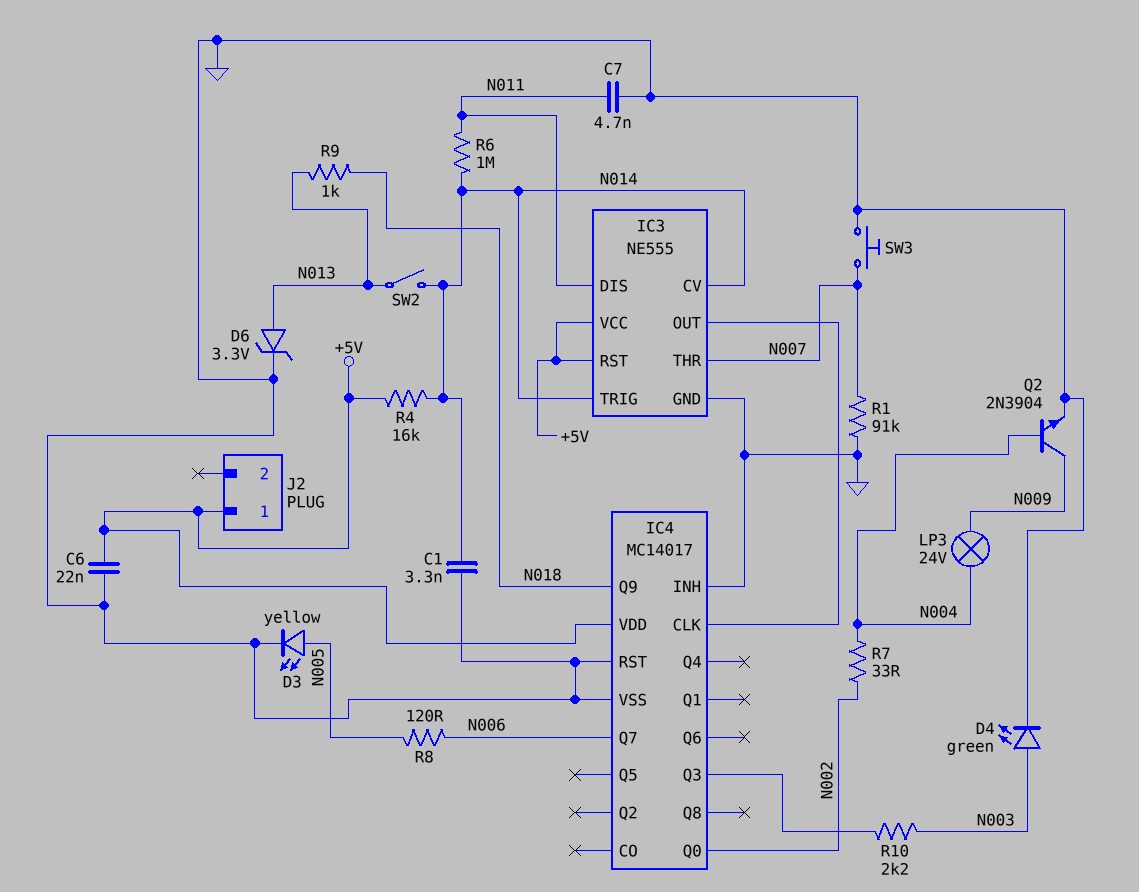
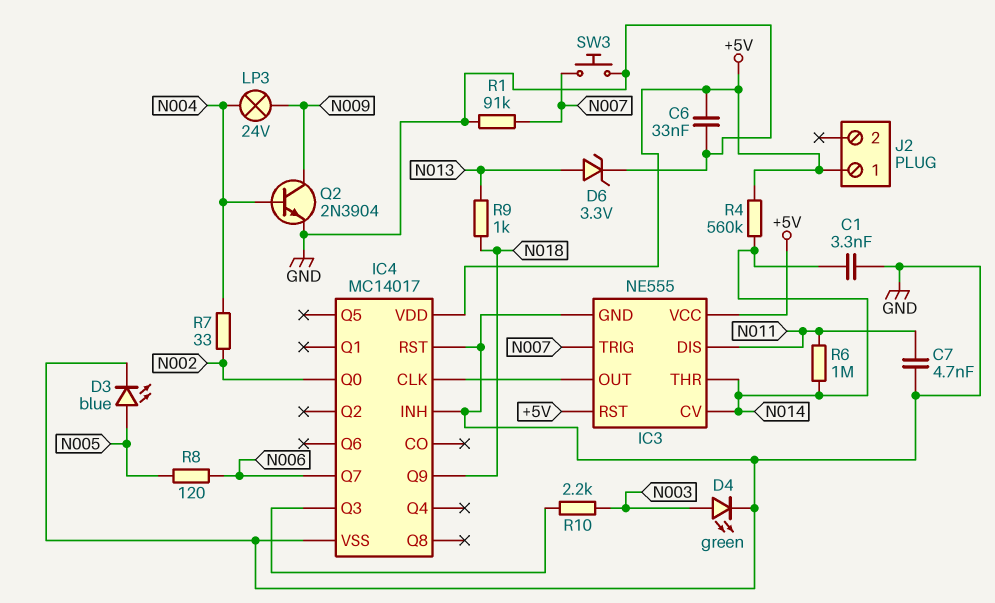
C6: 22nF (+5V, GND) -> 33nF (+5V, GND)
D3: LED yellow (A N005, K GND) -> LED blue (A N005, K GND)
IC3 pin THR: N007 -> N014
IC3 pin TRIG: N014 -> N007
R4: 16k (+5V, N014) -> 560k (+5V, N014)
SW2: switch (N013, N014) -> none

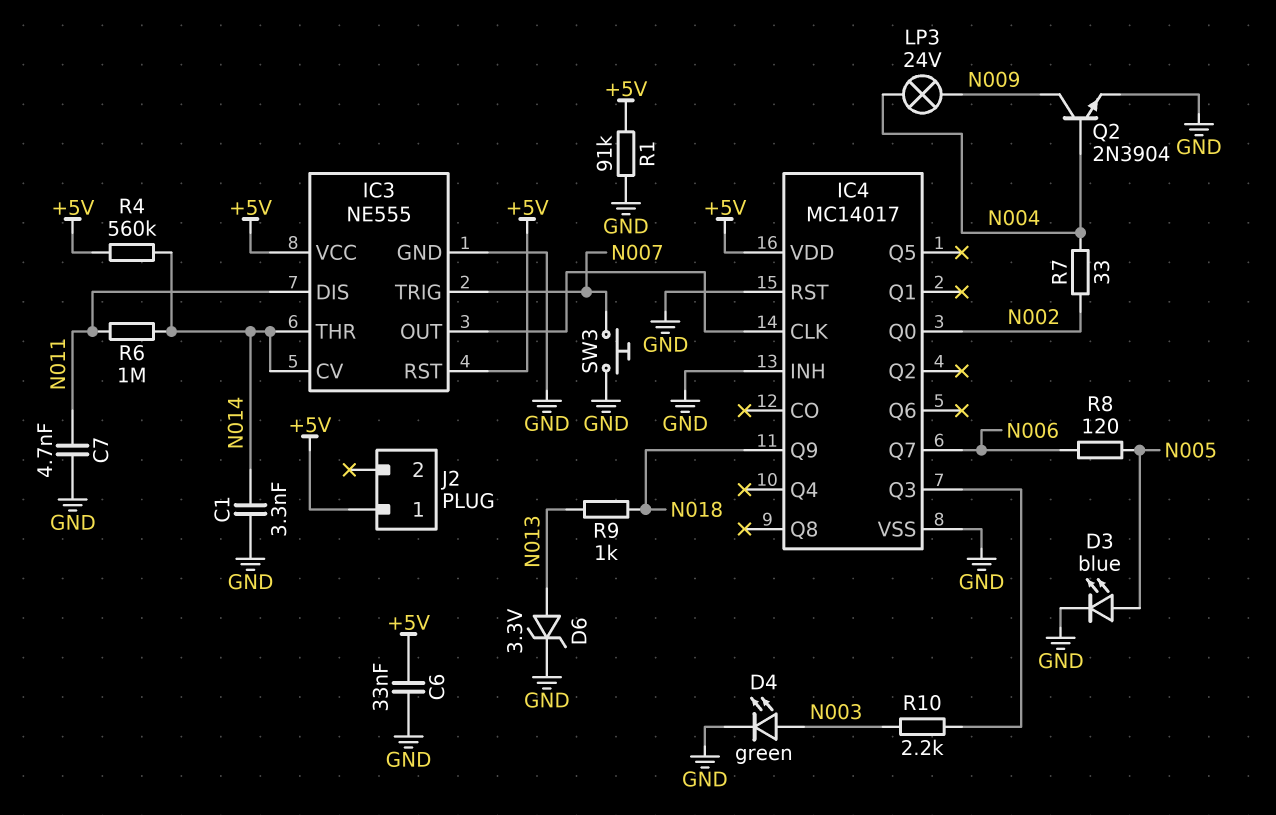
R1: 91k (GND, N007) -> 91k (+5V, GND)

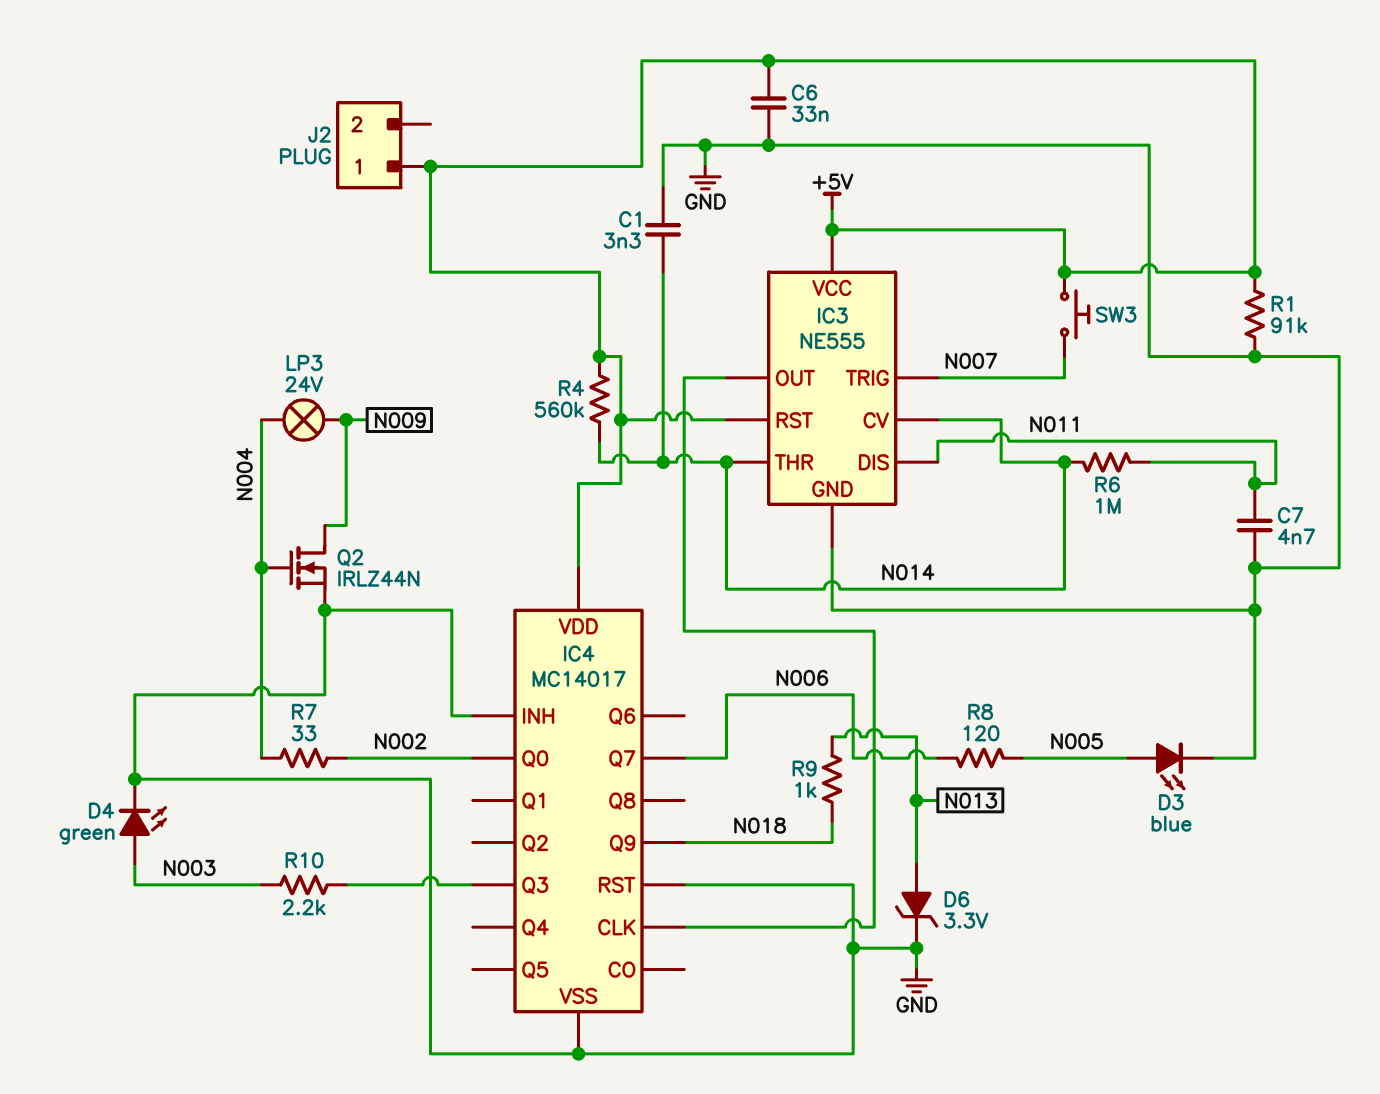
Q2: NPN 2N3904 (B N004, C N009, E GND) -> NMOS IRLZ44N (G N004, D N009, S GND)
SW3: button (GND, N007) -> button (+5V, N007)

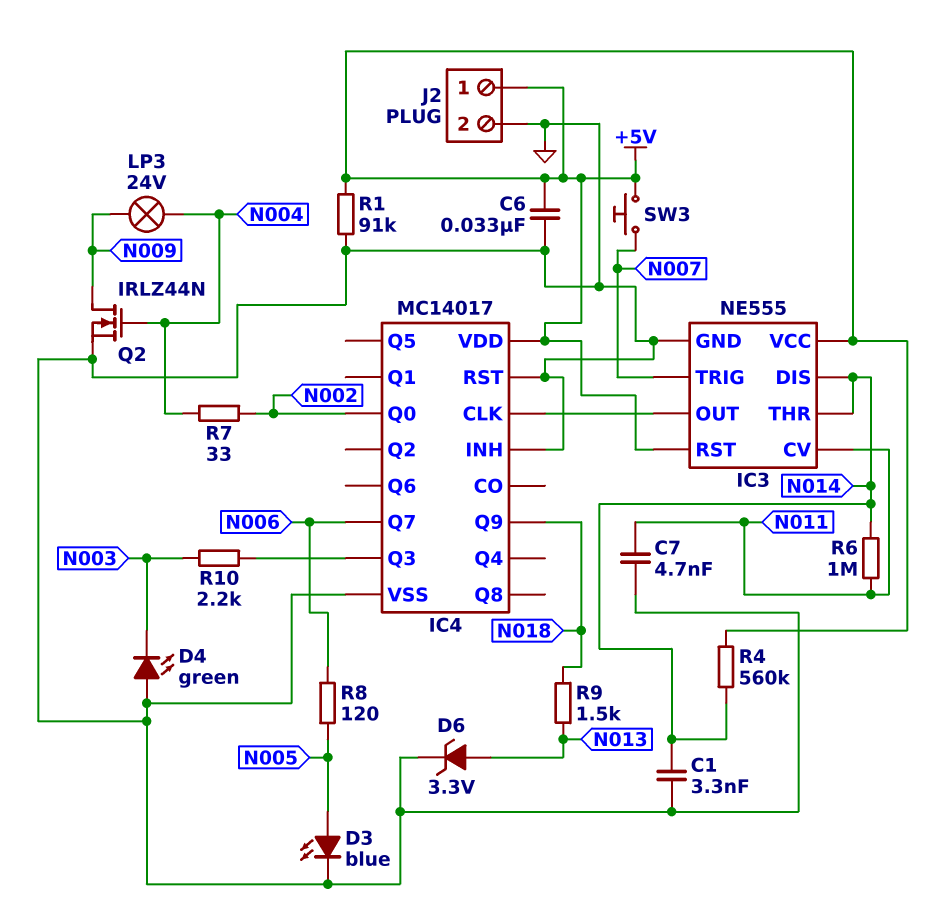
D4: LED green (A N003, K GND) -> LED green (A GND, K N003)
IC3 pin CV: N014 -> N011
IC3 pin DIS: N011 -> N014
J2 pin 2: none -> GND
R9: 1k (N013, N018) -> 1.5k (N013, N018)

